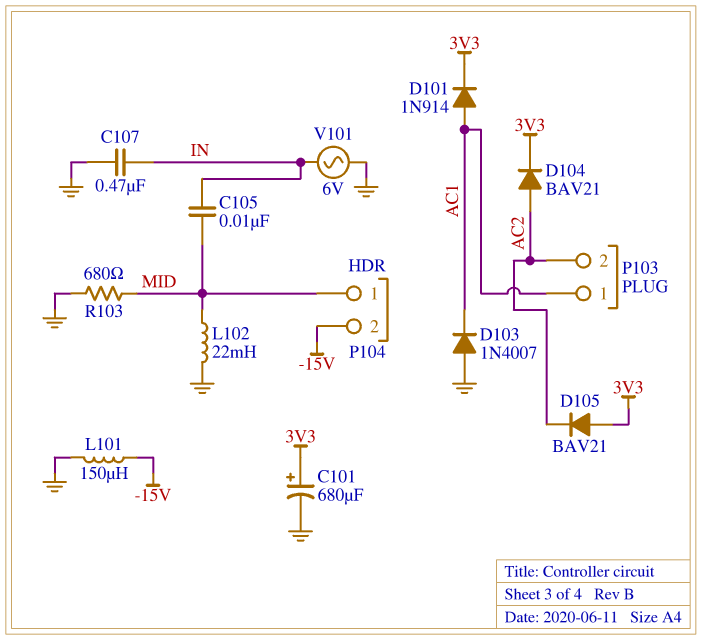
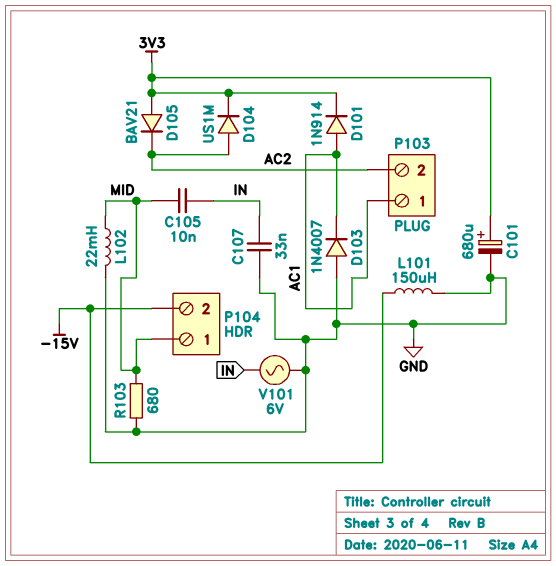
C107: 470nF (GND, IN) -> 33nF (GND, IN)
D104: diode BAV21 (A AC2, K 3V3) -> diode US1M (A AC2, K 3V3)

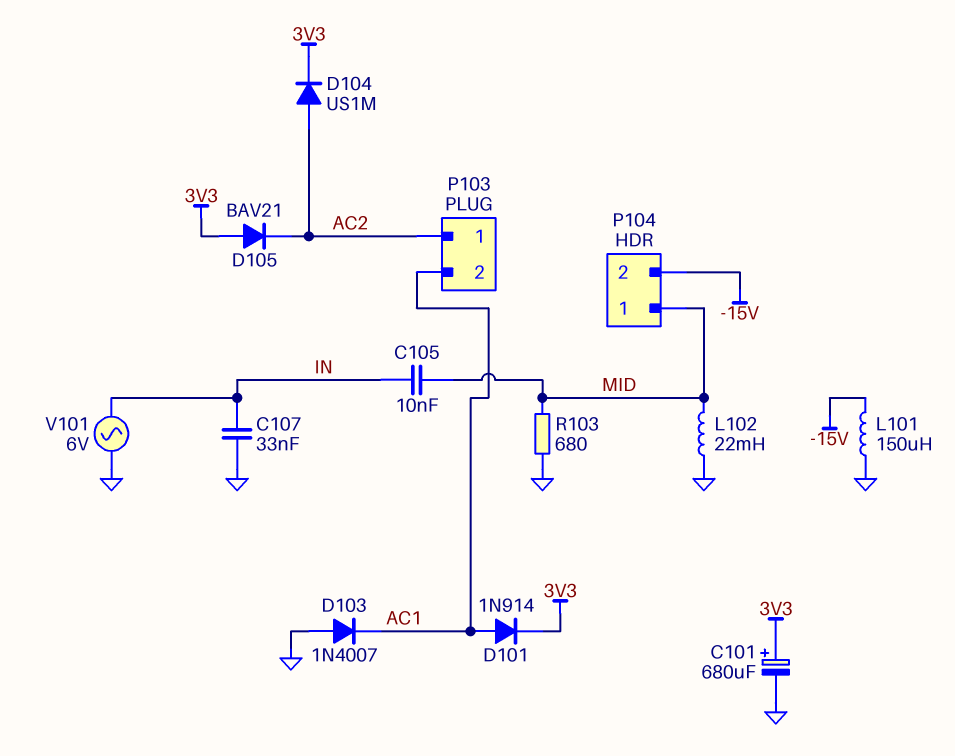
P103 pin 1: AC1 -> AC2
P103 pin 2: AC2 -> AC1

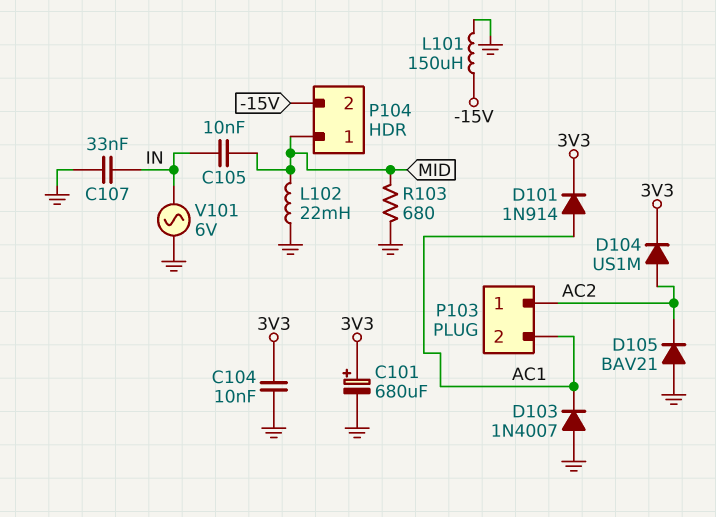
C104: none -> 10nF (3V3, GND)
D105: diode BAV21 (A 3V3, K AC2) -> diode BAV21 (A GND, K AC2)

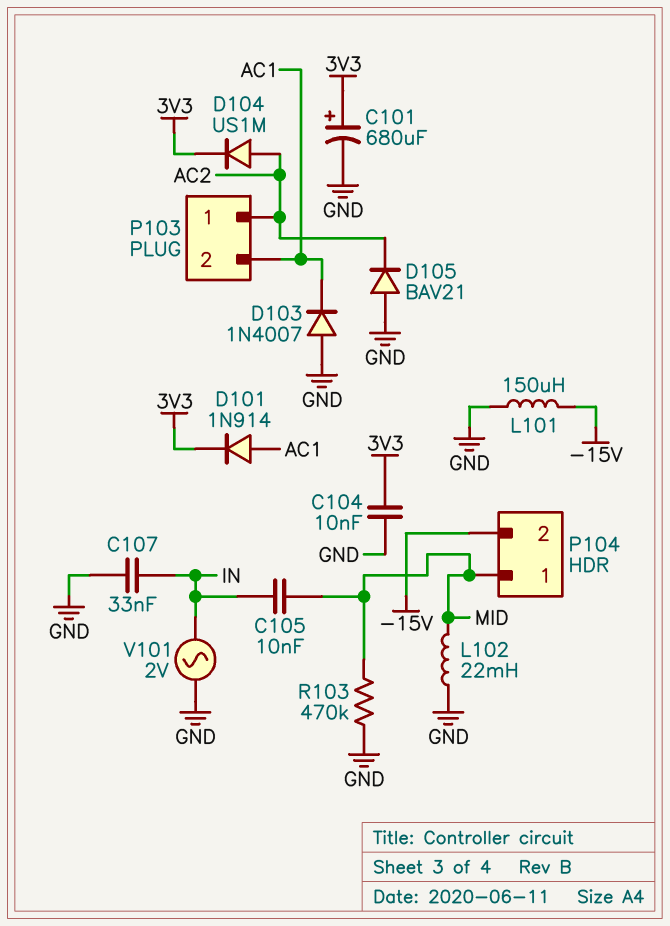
R103: 680 (GND, MID) -> 470k (GND, MID)
V101: AC 6V (GND, IN) -> AC 2V (GND, IN)

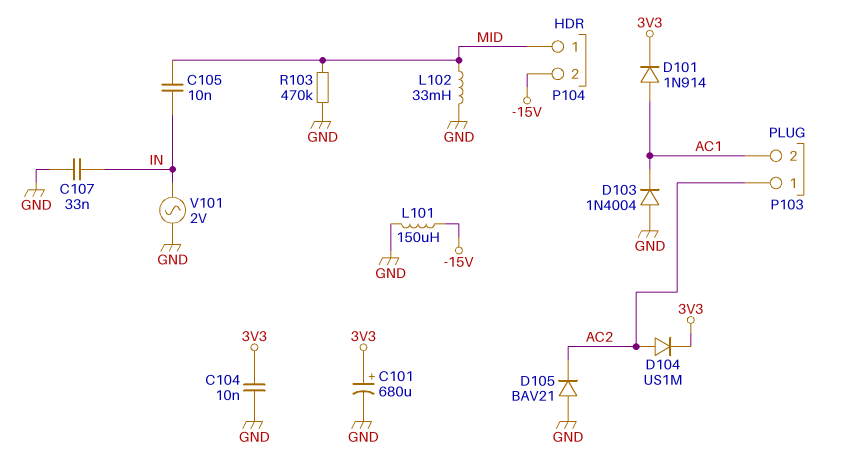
D103: diode 1N4007 (A GND, K AC1) -> diode 1N4004 (A GND, K AC1)
L102: 22mH (GND, MID) -> 33mH (GND, MID)

